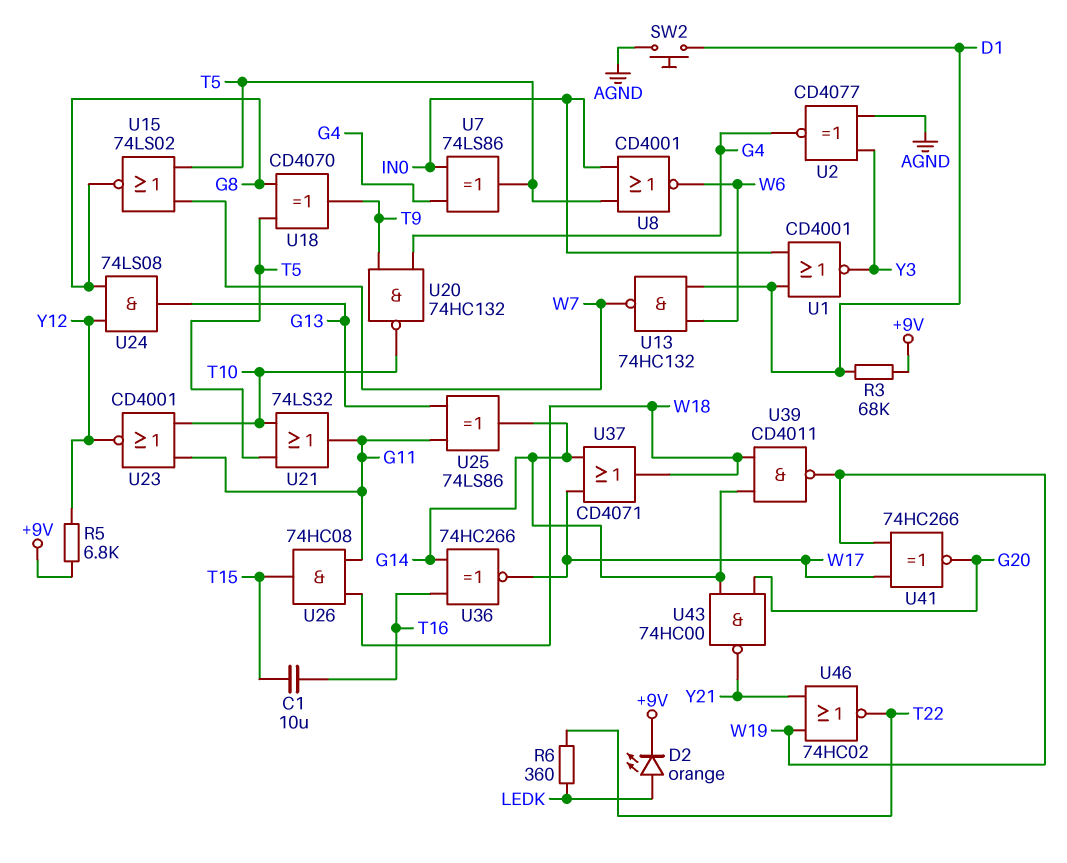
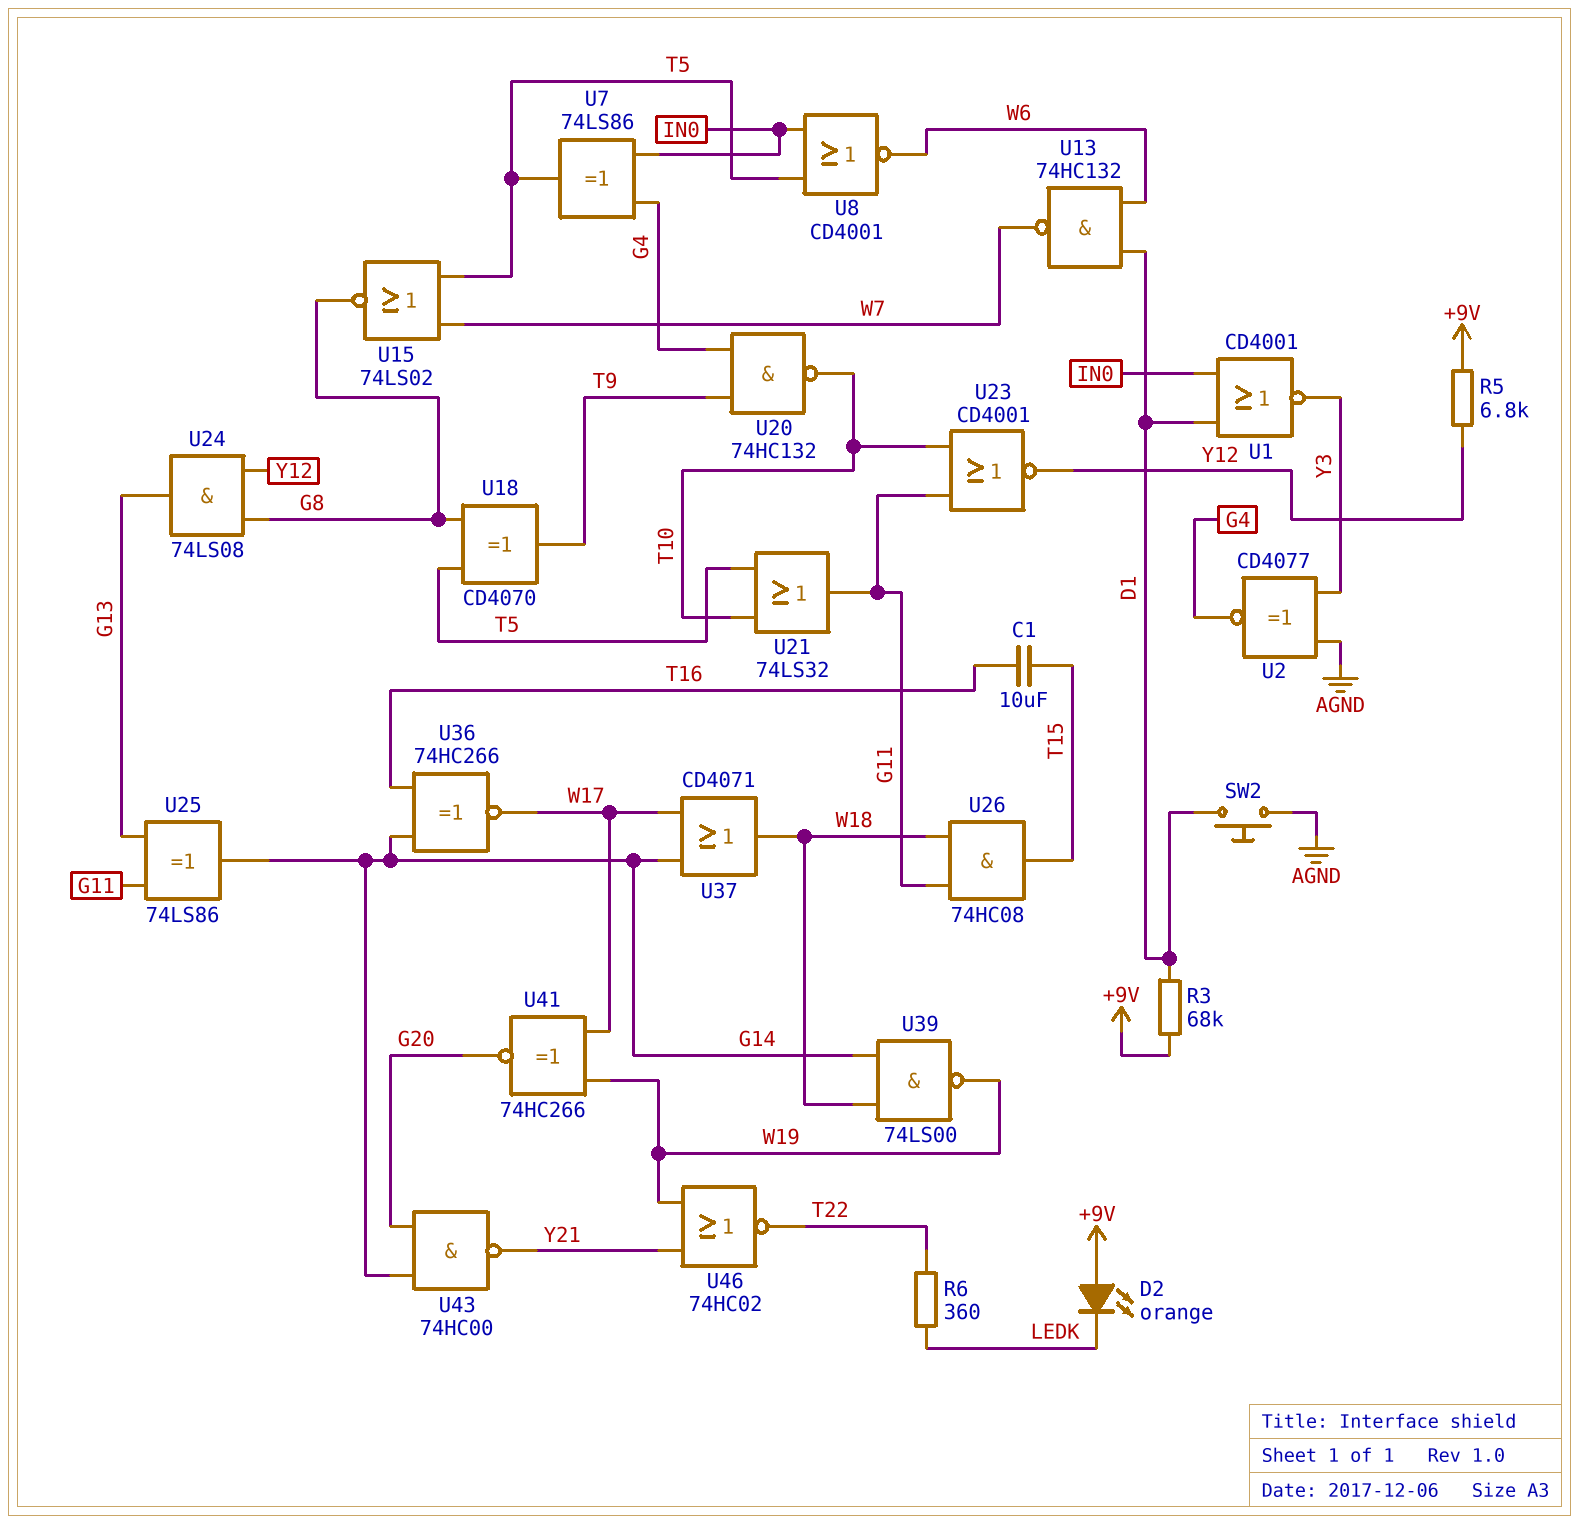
D2: LED orange (A LEDK, K +9V) -> LED orange (A +9V, K LEDK)
U39: NAND CD4011 (in G14, in W18, out W19) -> NAND 74LS00 (in G14, in W18, out W19)

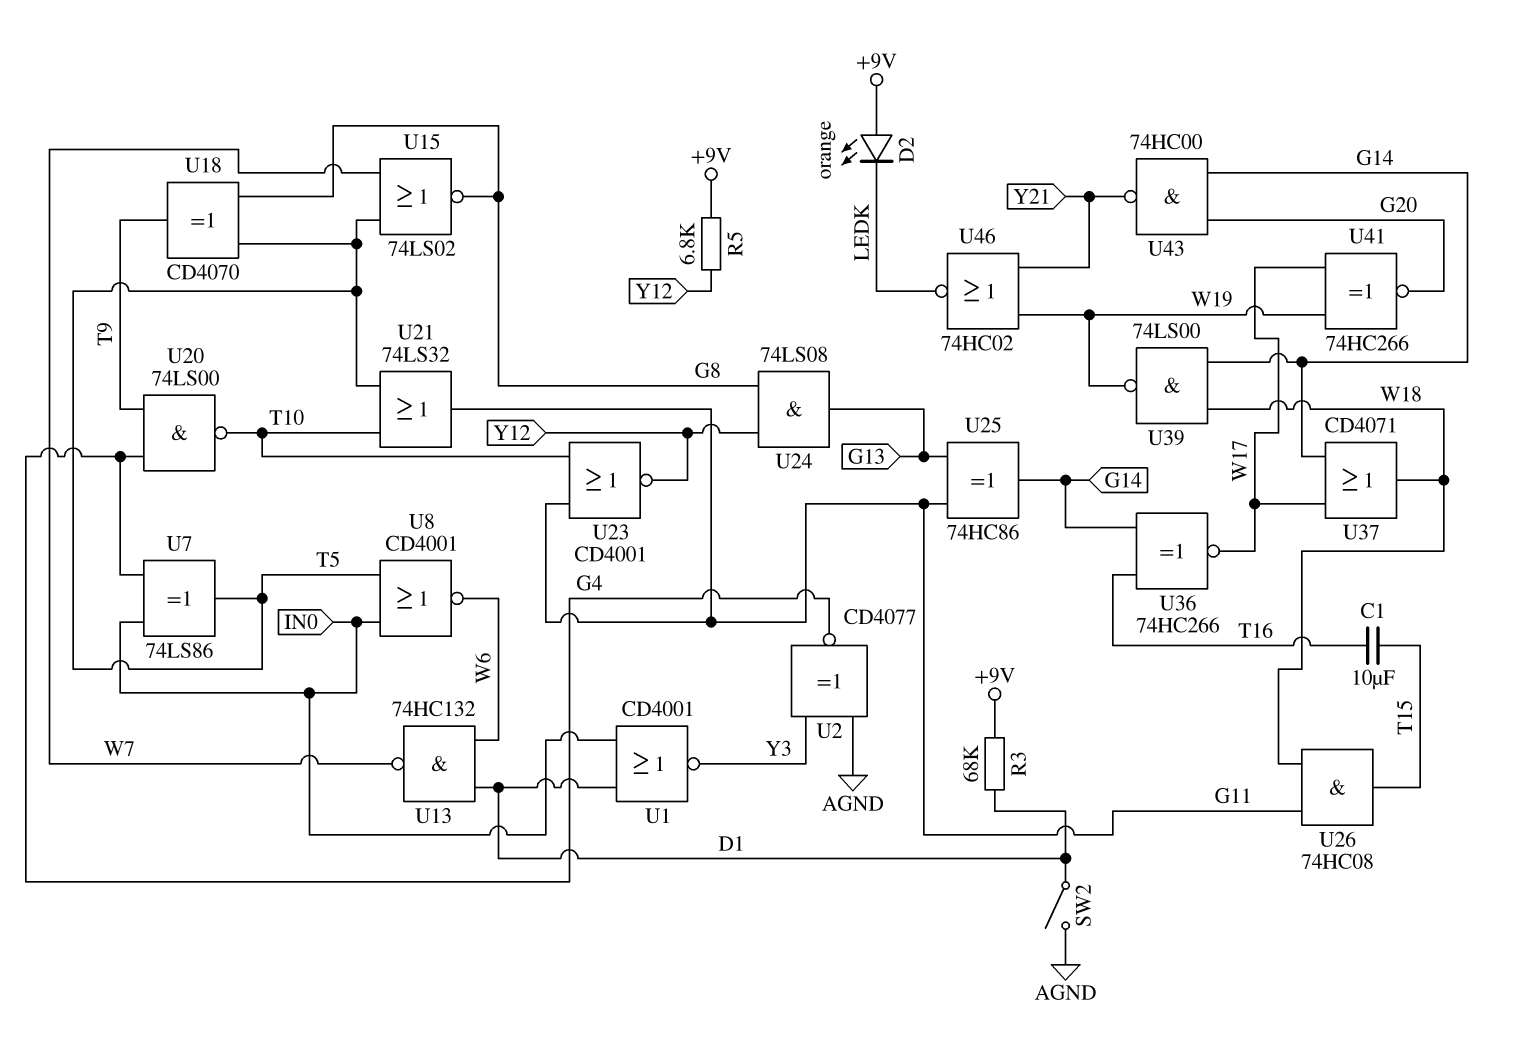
R6: 360 (LEDK, T22) -> none
SW2: button (AGND, D1) -> switch (AGND, D1)
U20: NAND 74HC132 (in G4, in T9, out T10) -> NAND 74LS00 (in G4, in T9, out T10)
U25: XOR 74LS86 (in G11, in G13, out G14) -> XOR 74HC86 (in G11, in G13, out G14)
U46: NOR 74HC02 (in W19, in Y21, out T22) -> NOR 74HC02 (in W19, in Y21, out LEDK)

